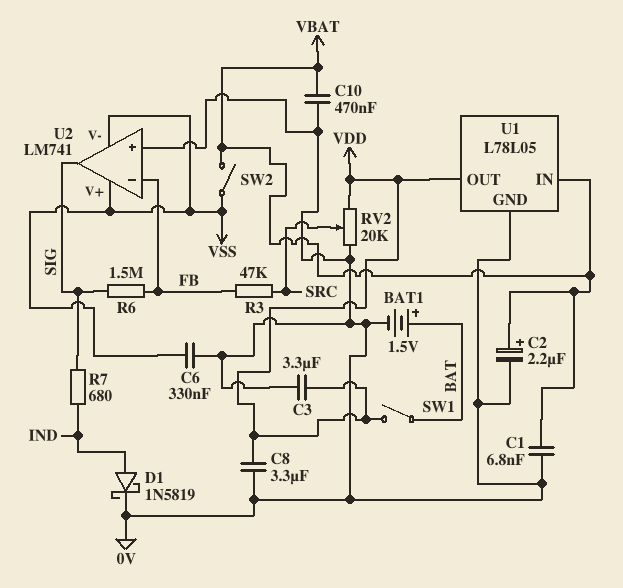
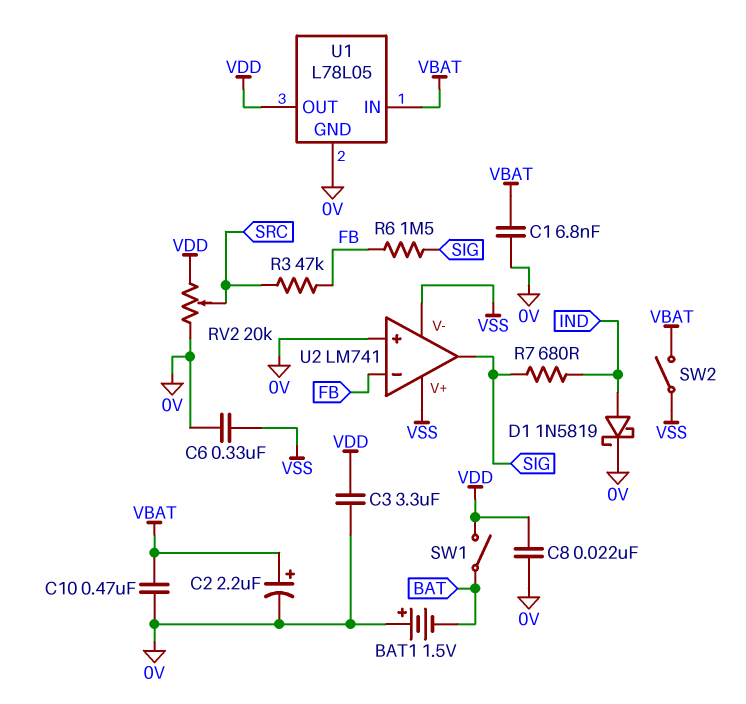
BAT1: 1.5V (plus BAT, minus 0V) -> 1.5V (plus 0V, minus BAT)
C8: 3.3uF (0V, VDD) -> 22nF (0V, VDD)

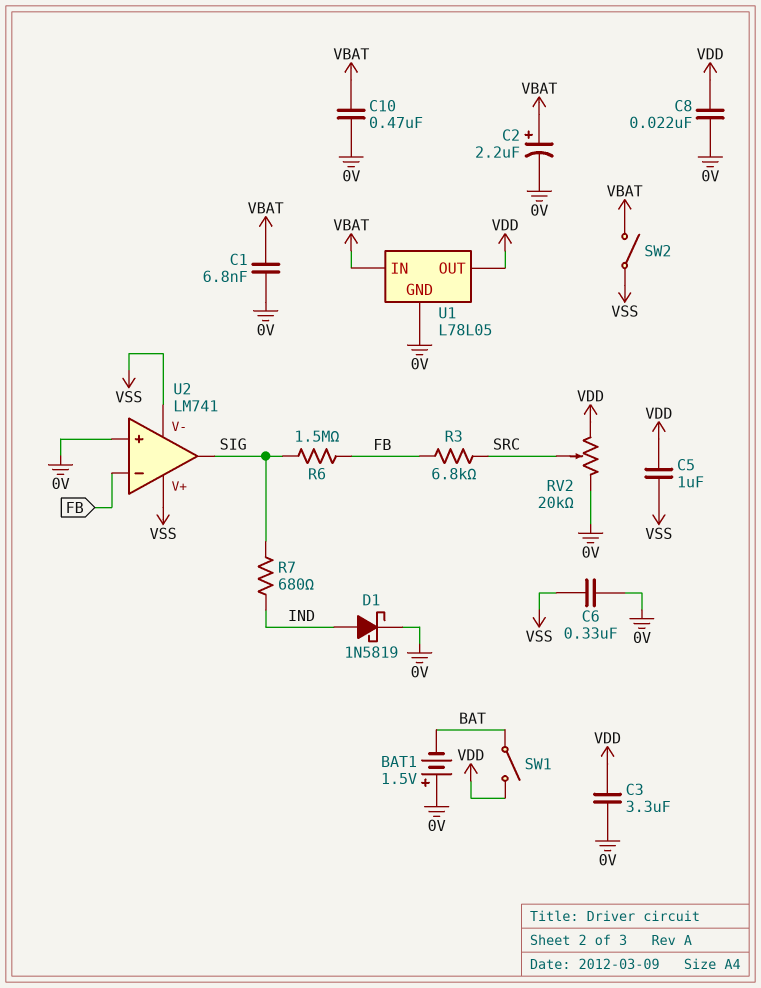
C5: none -> 1uF (VDD, VSS)
R3: 47k (FB, SRC) -> 6.8k (FB, SRC)

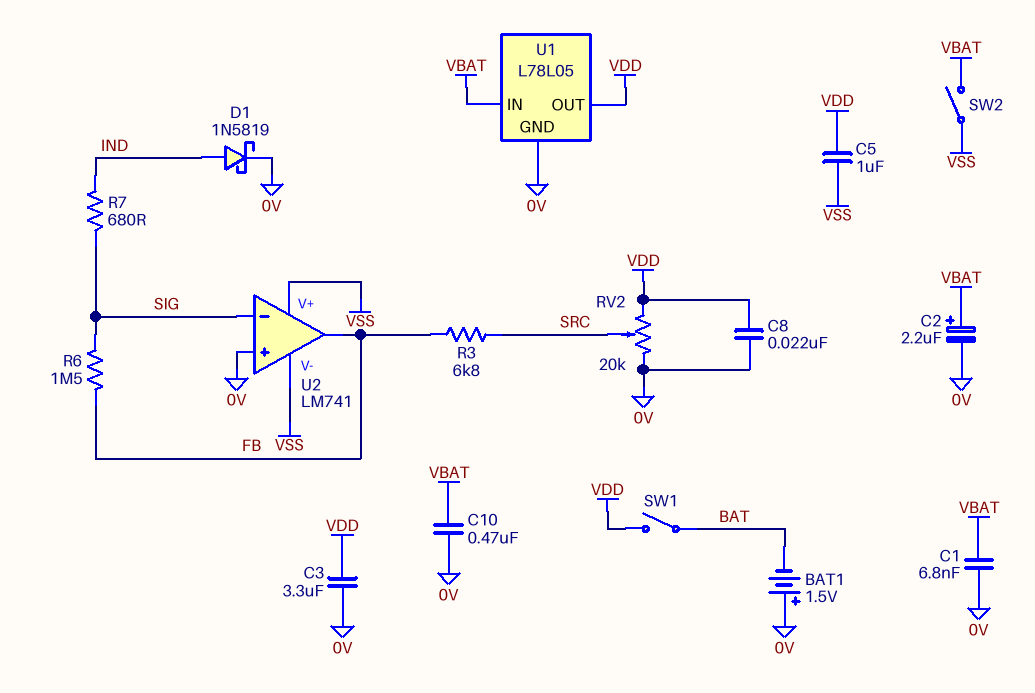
C6: 330nF (0V, VSS) -> none
U2 pin in-: FB -> SIG
U2 pin out: SIG -> FB

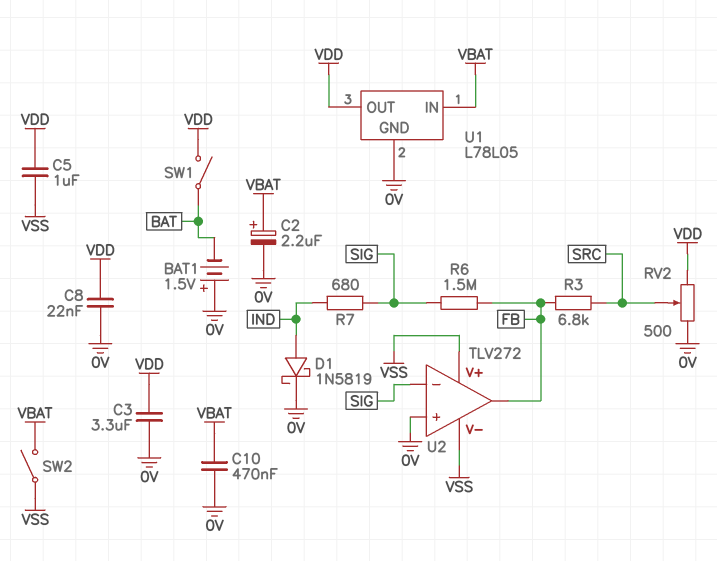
C1: 6.8nF (0V, VBAT) -> none
RV2: 20k (0V, VDD, wiper SRC) -> 500 (0V, VDD, wiper SRC)
U2: LM741 -> TLV272

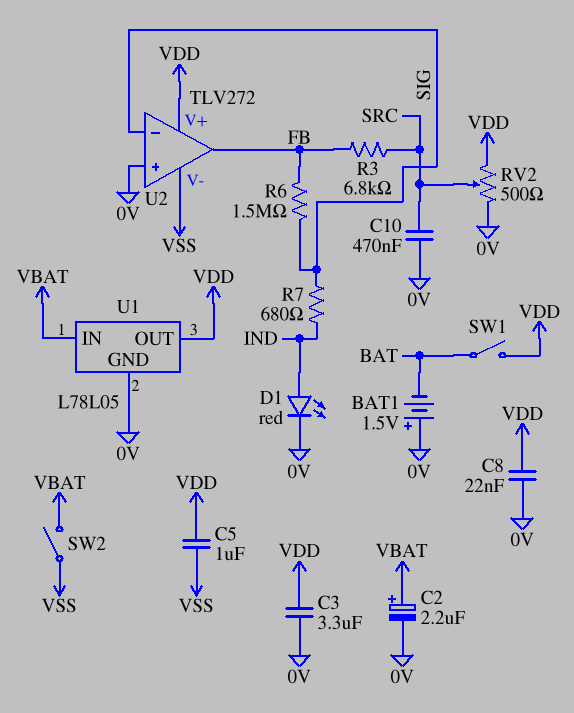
C10: 470nF (0V, VBAT) -> 470nF (0V, SRC)
D1: schottky 1N5819 (A IND, K 0V) -> LED red (A IND, K 0V)
U2 pin V+: VSS -> VDD

